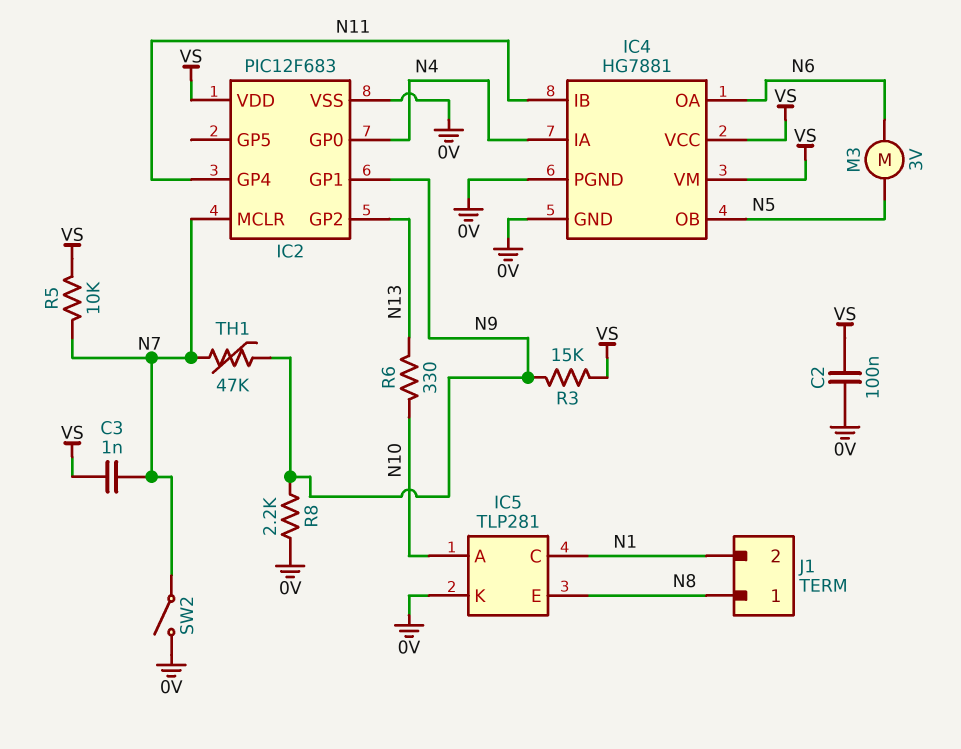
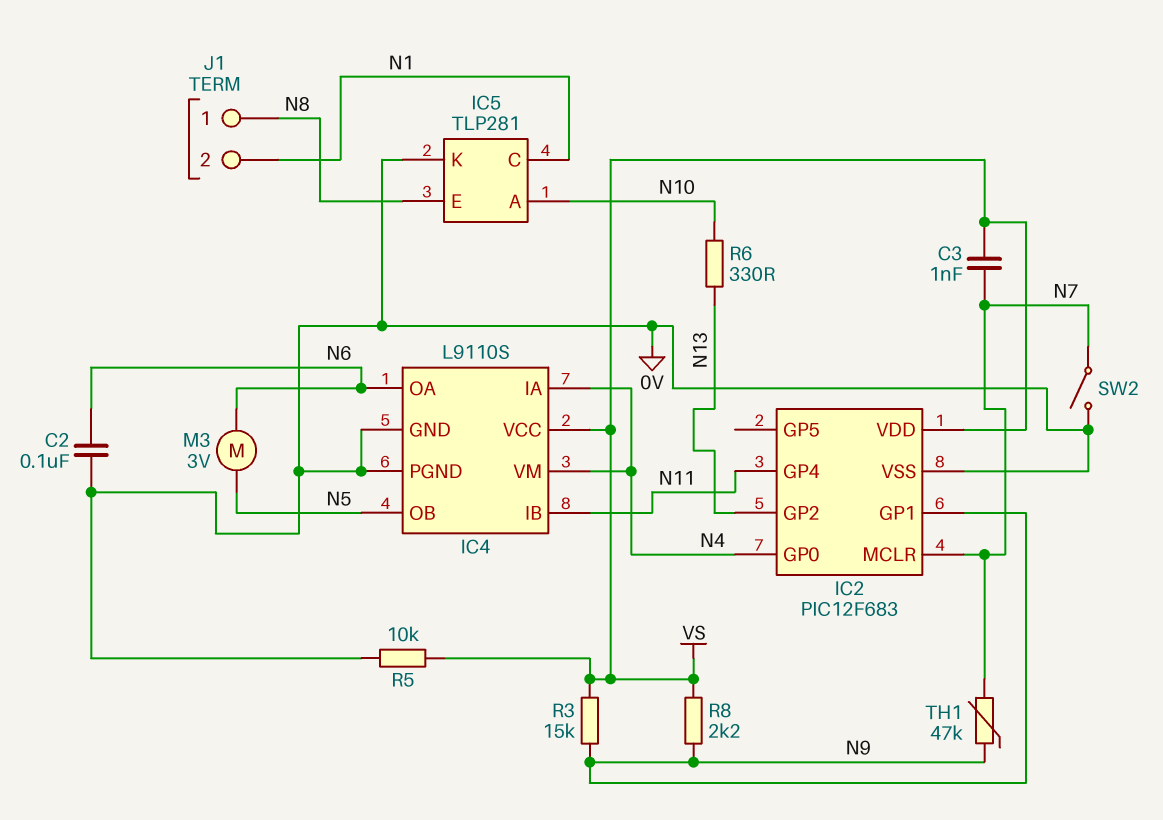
C2: 100nF (0V, VS) -> 100nF (0V, N6)
IC4: HG7881 -> L9110S
IC4 pin VM: VS -> N4
R5: 10k (N7, VS) -> 10k (0V, VS)
R8: 2.2k (0V, N9) -> 2.2k (N9, VS)

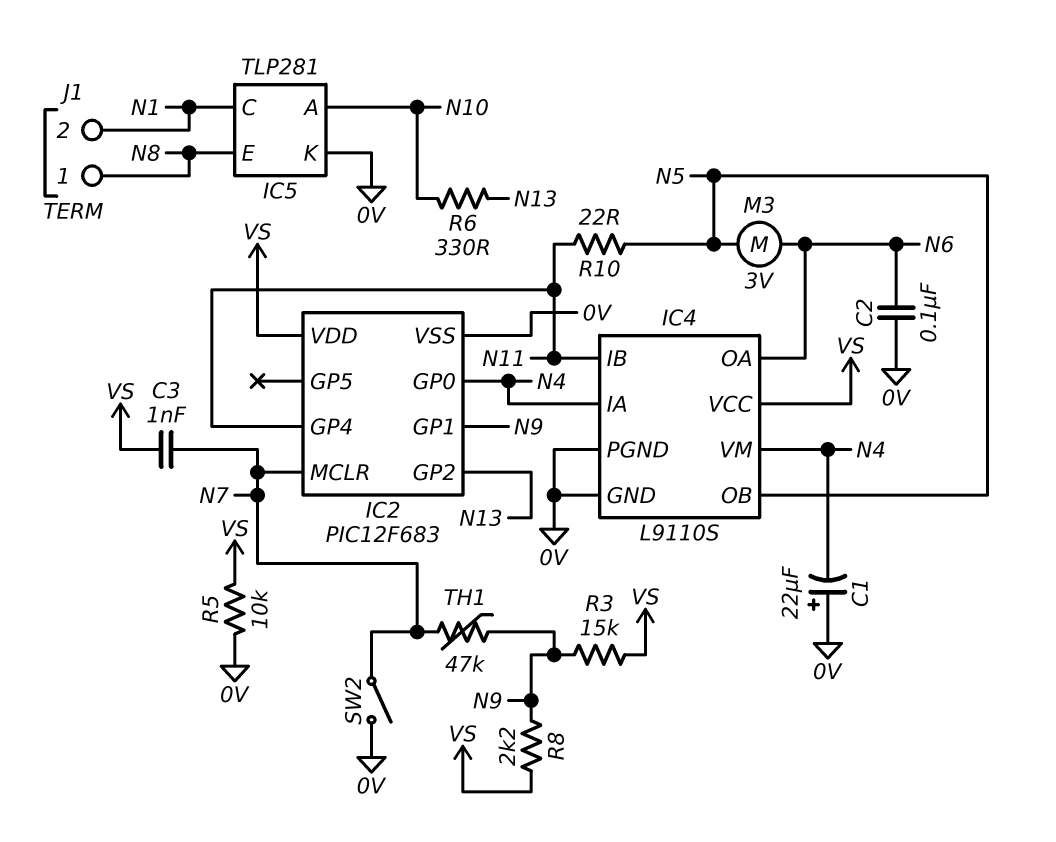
C1: none -> 22uF (plus 0V, minus N4)
R10: none -> 22 (N5, N11)

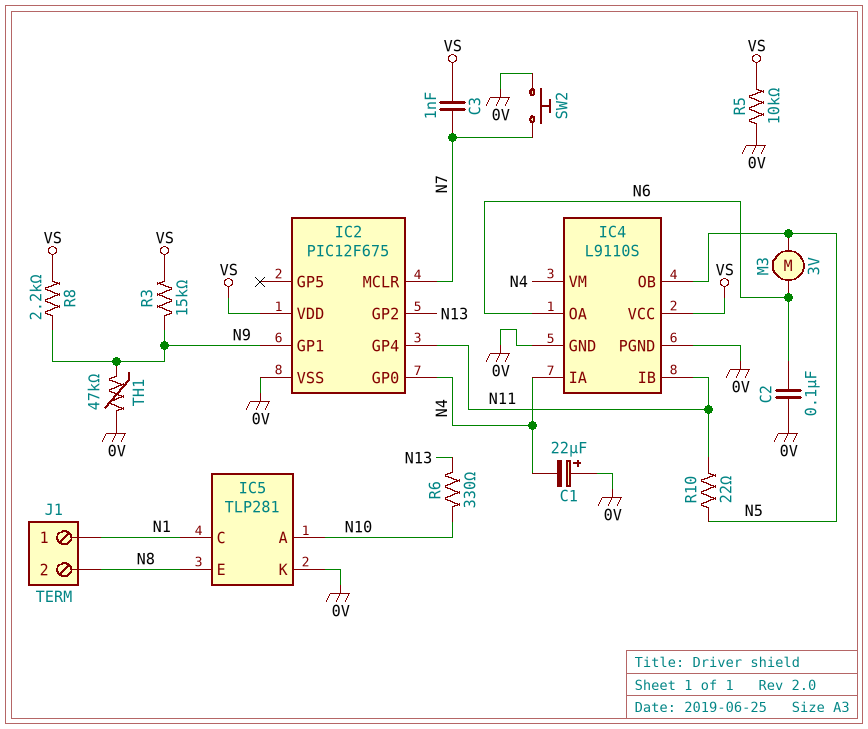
IC2: PIC12F683 -> PIC12F675
J1 pin 1: N8 -> N1
J1 pin 2: N1 -> N8
SW2: switch (0V, N7) -> button (0V, N7)
TH1: 47k (N7, N9) -> 47k (0V, N9)

